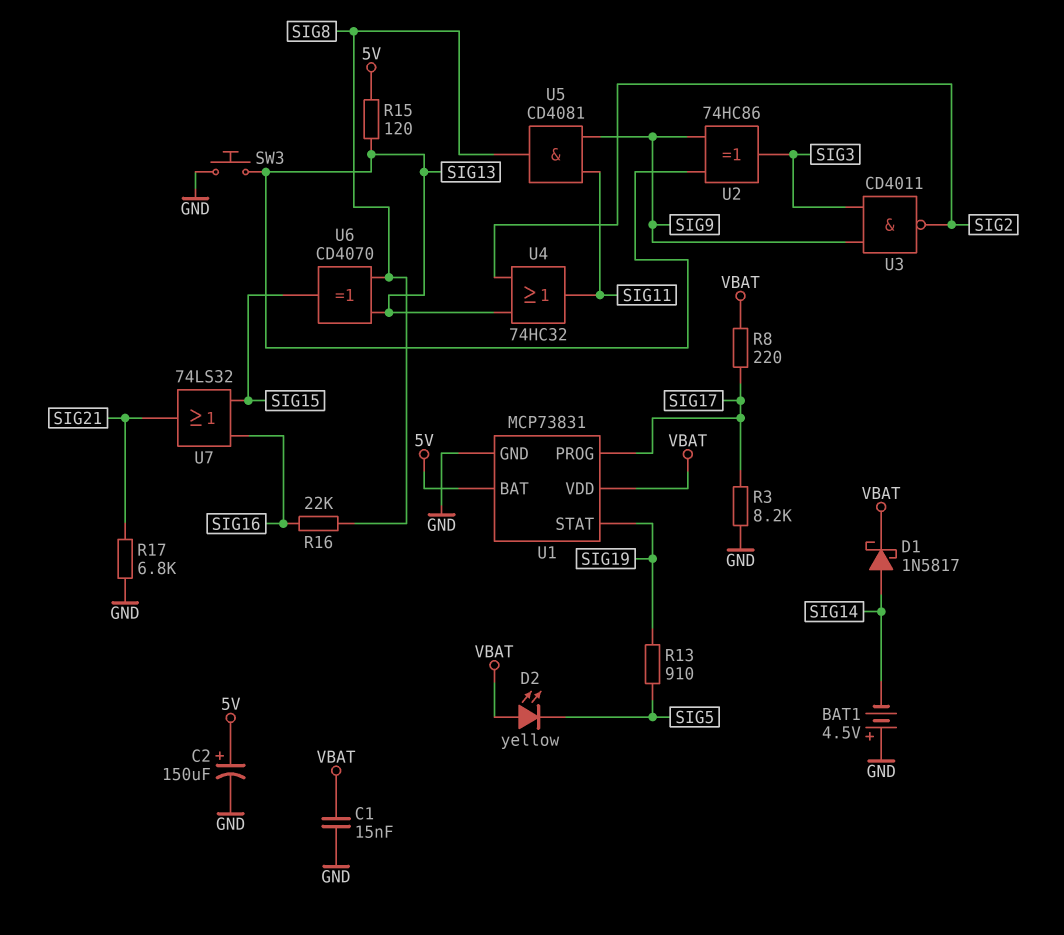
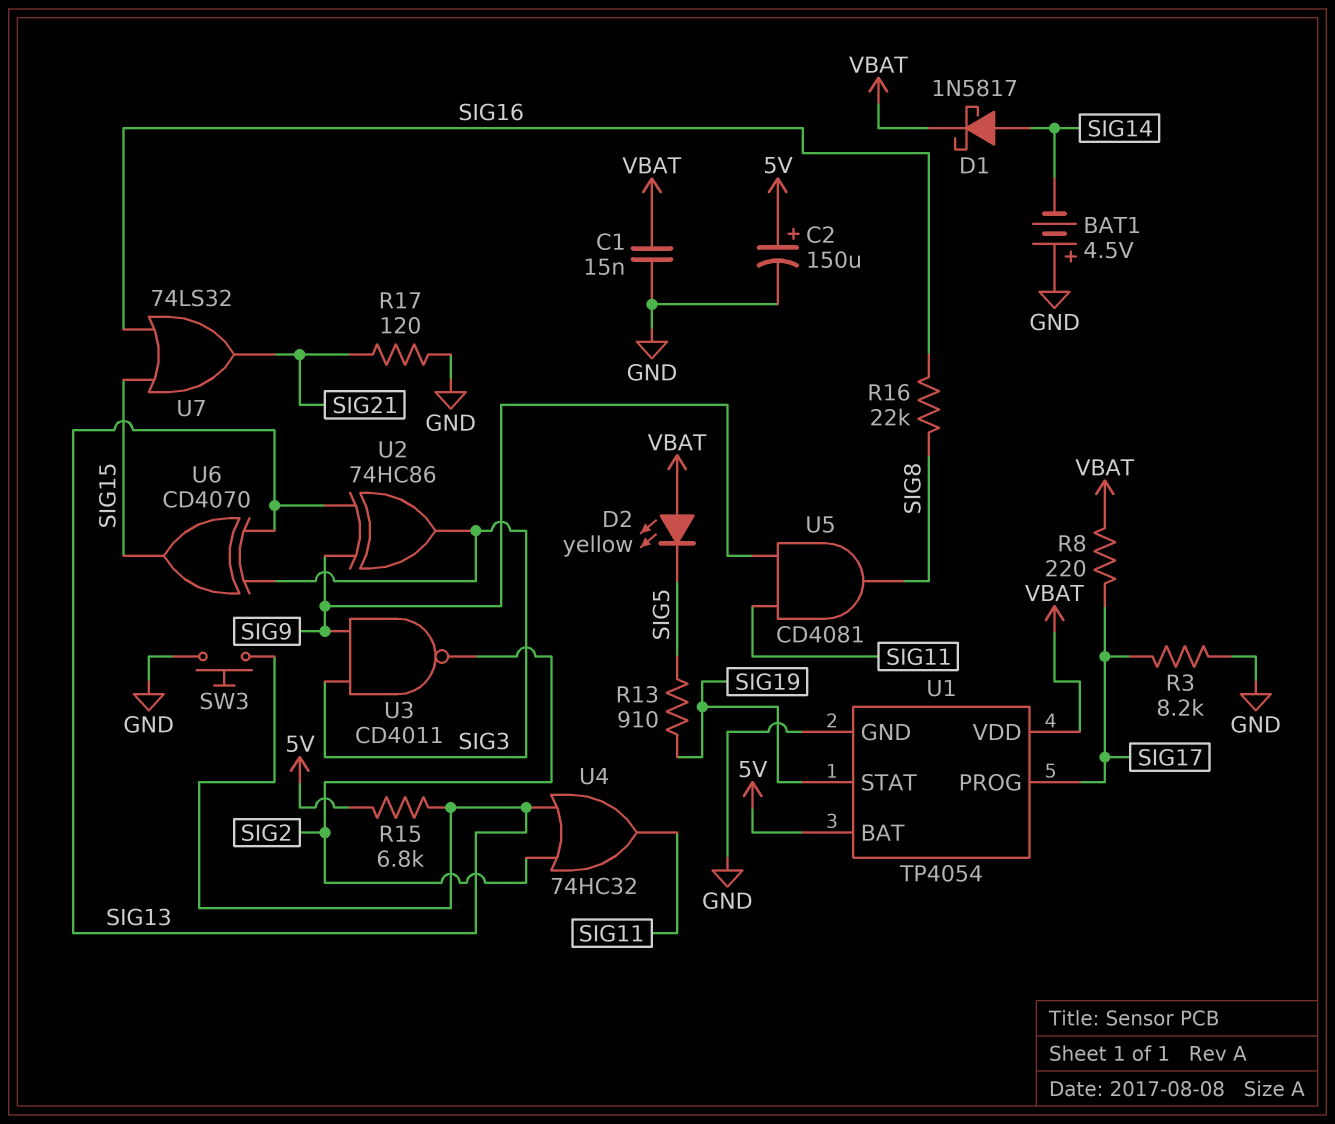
R15: 120 (5V, SIG13) -> 6.8k (5V, SIG13)
R17: 6.8k (GND, SIG21) -> 120 (GND, SIG21)
U1: MCP73831 -> TP4054
U6: XOR CD4070 (in SIG8, in SIG13, out SIG15) -> XOR CD4070 (in SIG3, in SIG13, out SIG15)

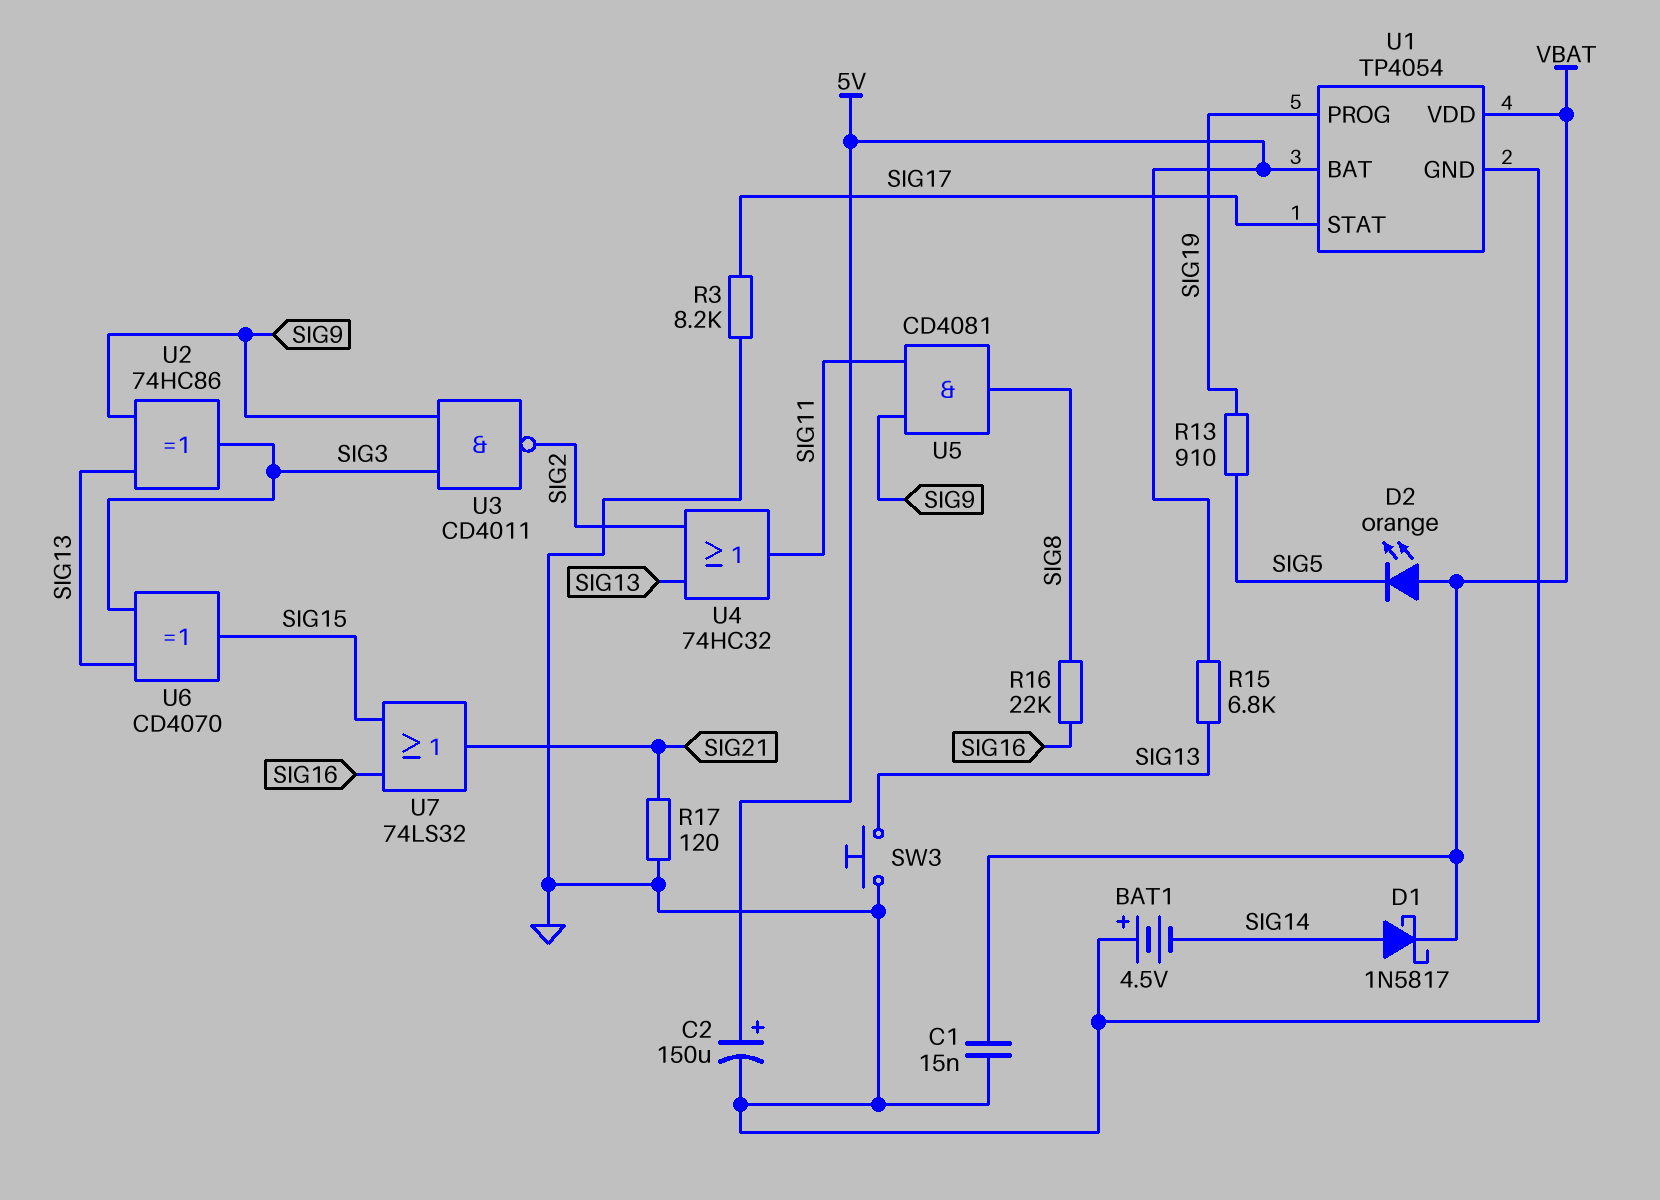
D2: LED yellow (A VBAT, K SIG5) -> LED orange (A VBAT, K SIG5)
R8: 220 (SIG17, VBAT) -> none
U1 pin PROG: SIG17 -> SIG19
U1 pin STAT: SIG19 -> SIG17

